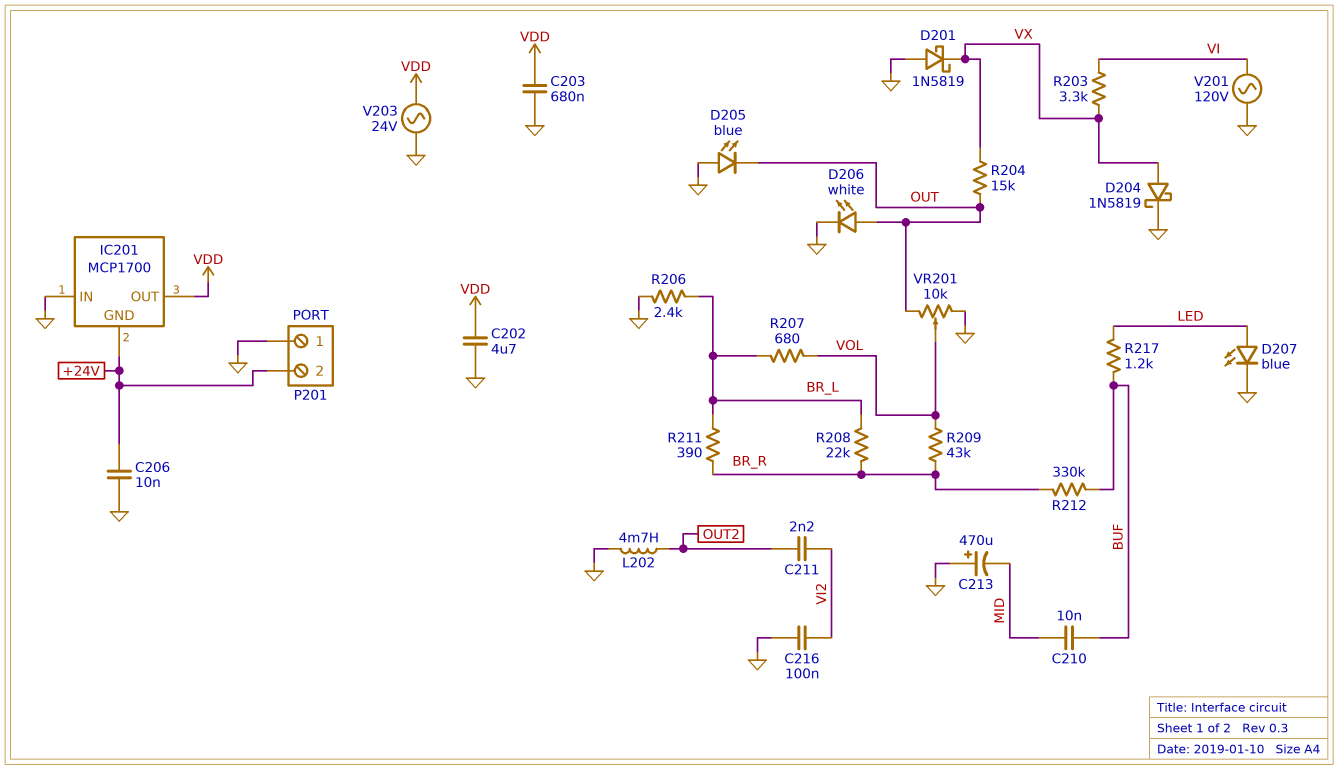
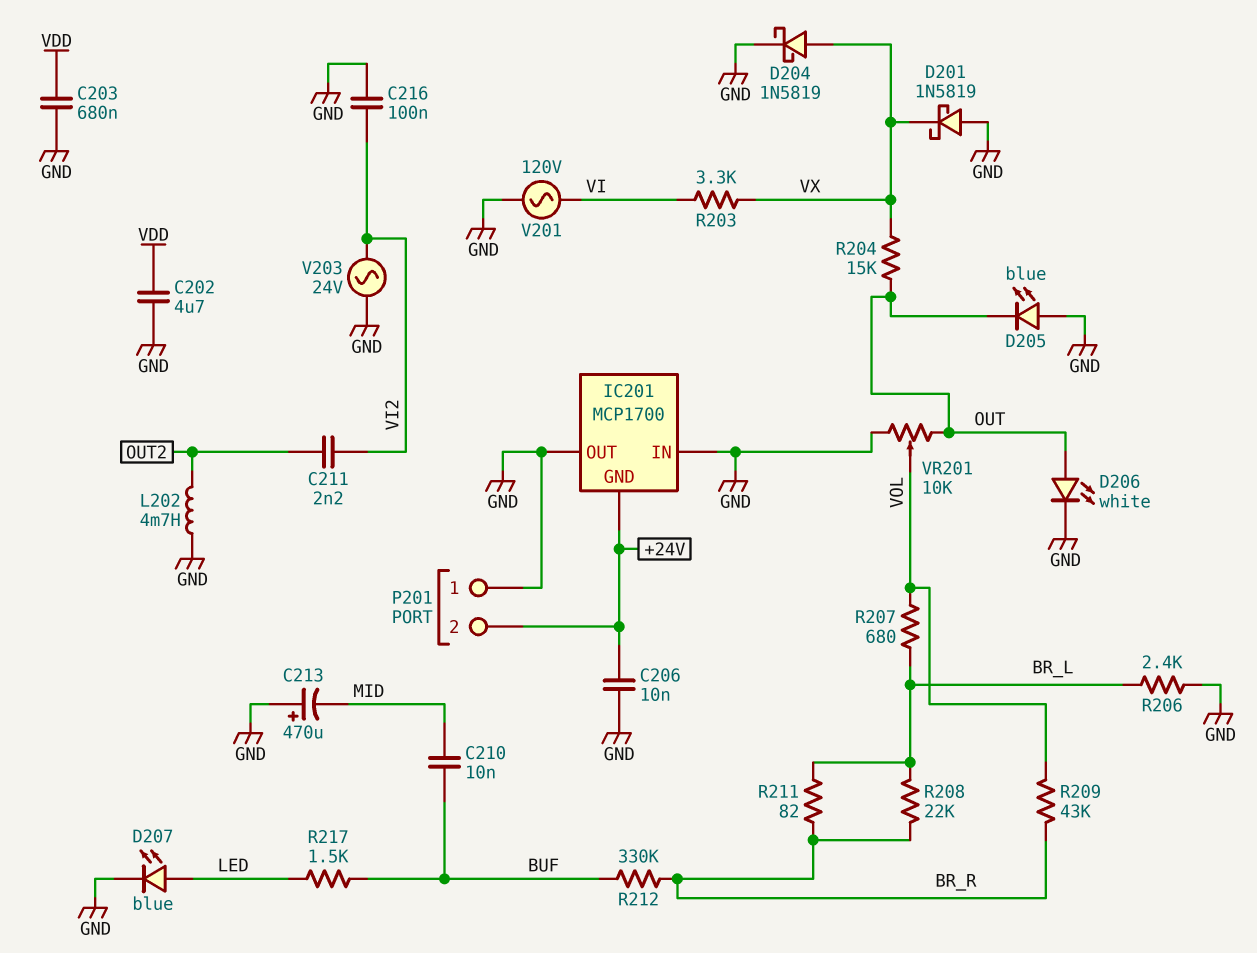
IC201 pin OUT: VDD -> GND
R211: 390 (BR_L, BR_R) -> 82 (BR_L, BR_R)
R217: 1.2k (BUF, LED) -> 1.5k (BUF, LED)
V203: AC 24V (GND, VDD) -> AC 24V (GND, VI2)

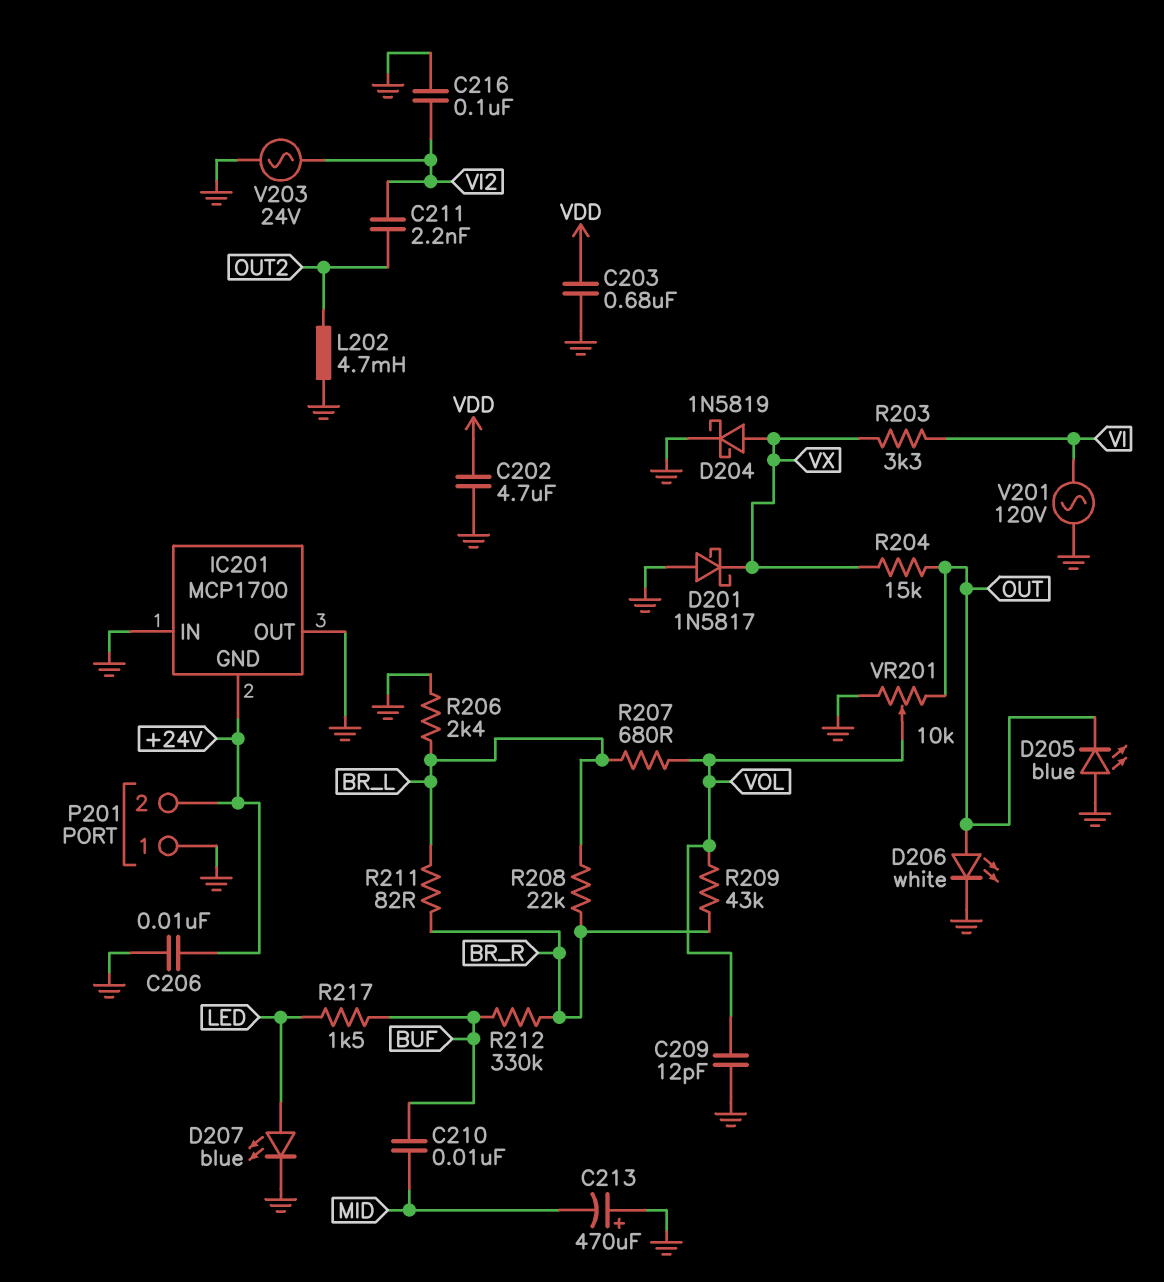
C209: none -> 12pF (GND, VOL)
D201: schottky 1N5819 (A GND, K VX) -> schottky 1N5817 (A GND, K VX)

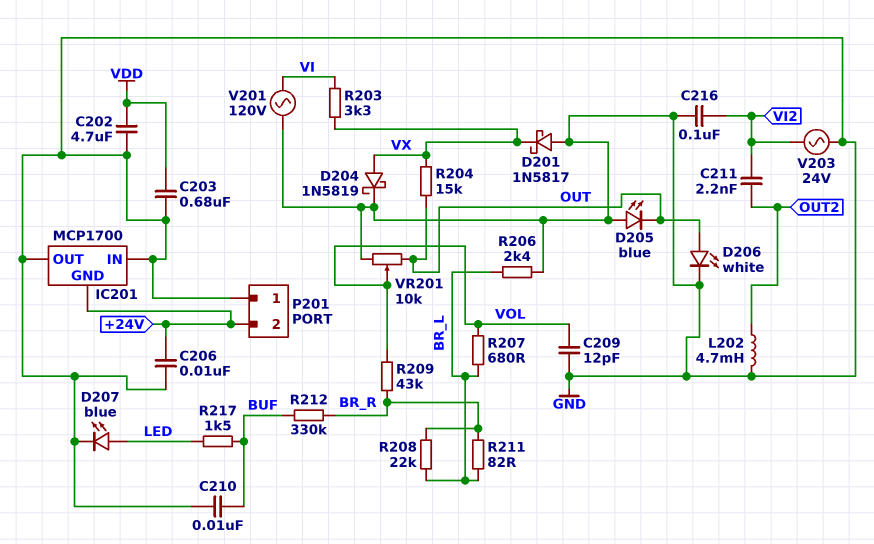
C210: 10nF (BUF, MID) -> 10nF (BUF, GND)
C213: 470uF (plus GND, minus MID) -> none

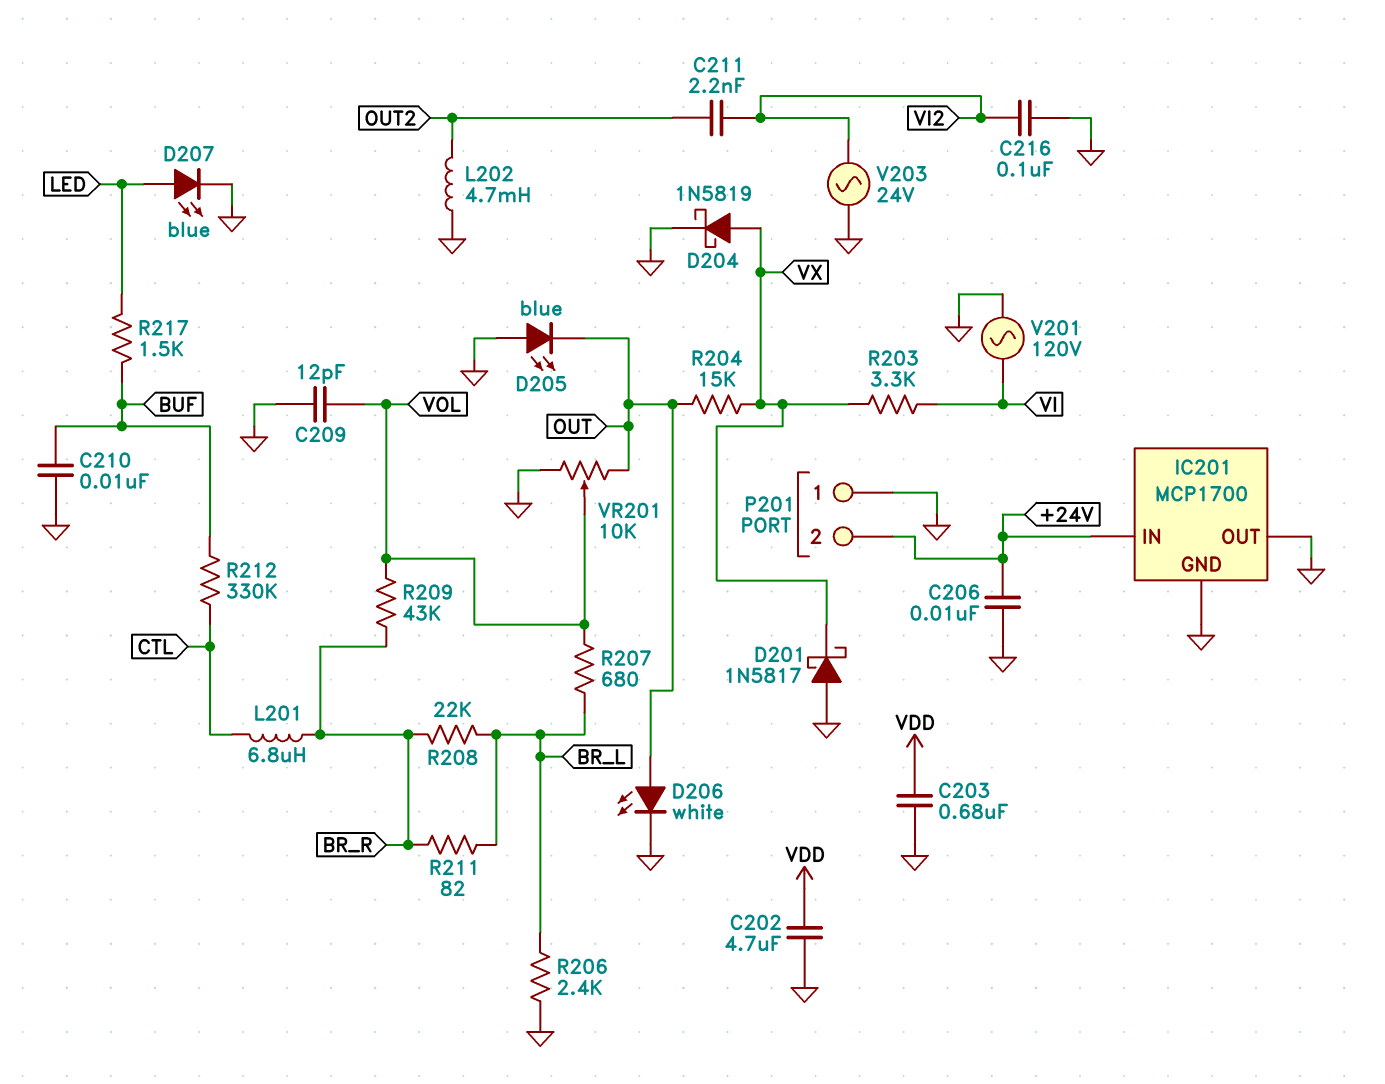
IC201 pin GND: +24V -> GND
IC201 pin IN: GND -> +24V
L201: none -> 6.8uH (BR_R, CTL)
R212: 330k (BR_R, BUF) -> 330k (BUF, CTL)

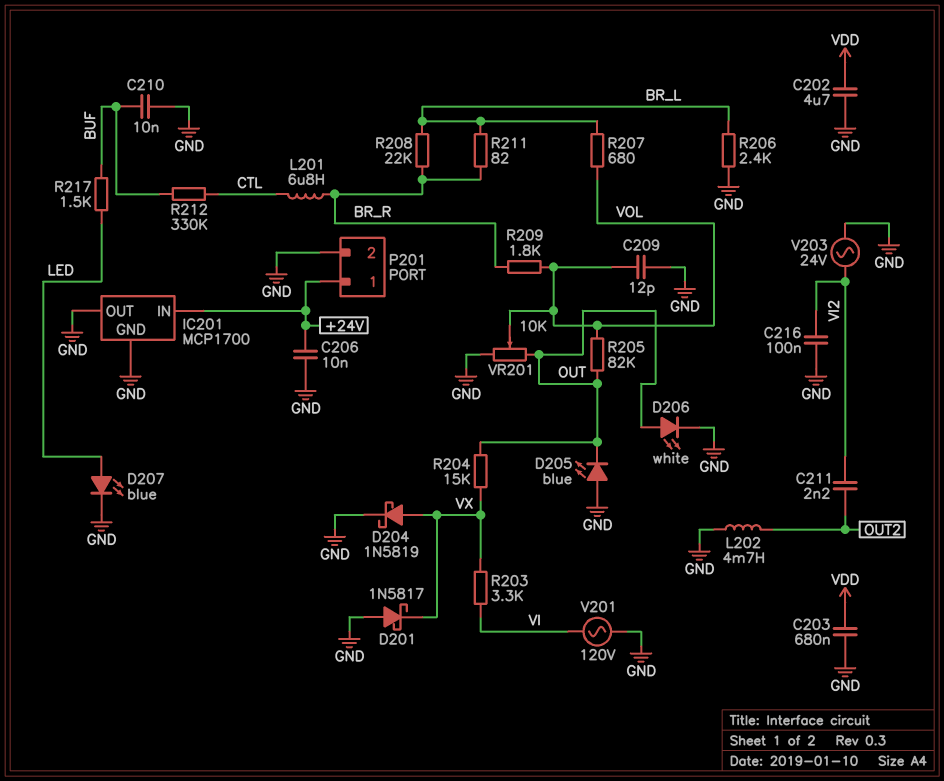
P201 pin 1: GND -> +24V
P201 pin 2: +24V -> GND
R205: none -> 82k (OUT, VOL)
R209: 43k (BR_R, VOL) -> 1.8k (BR_R, VOL)

